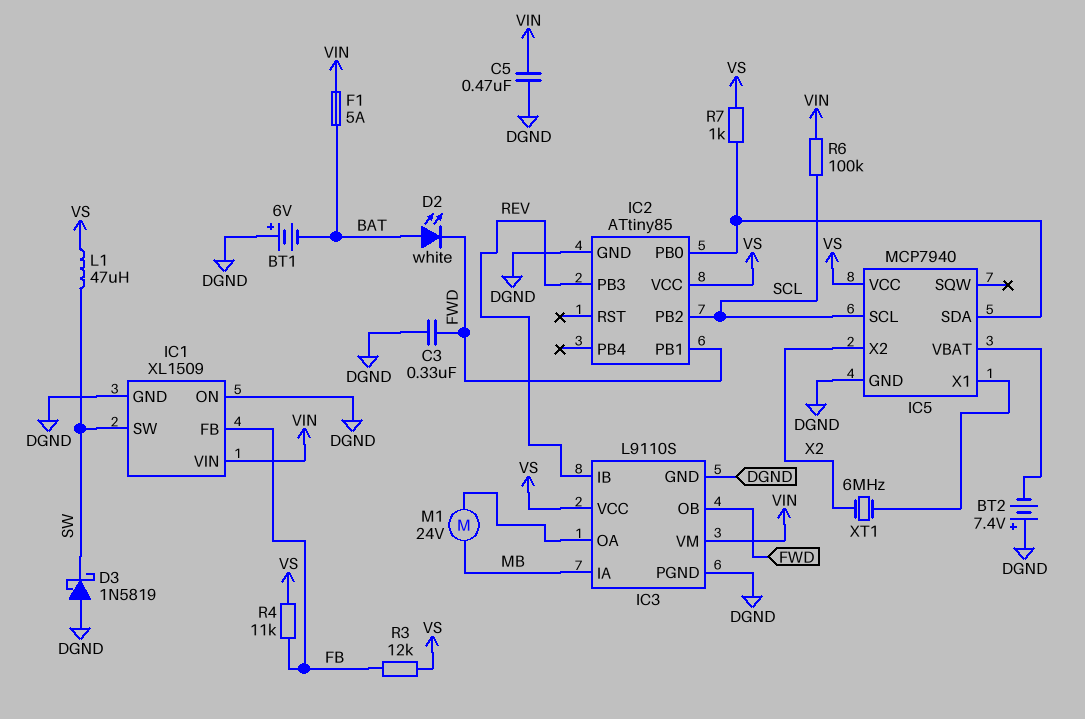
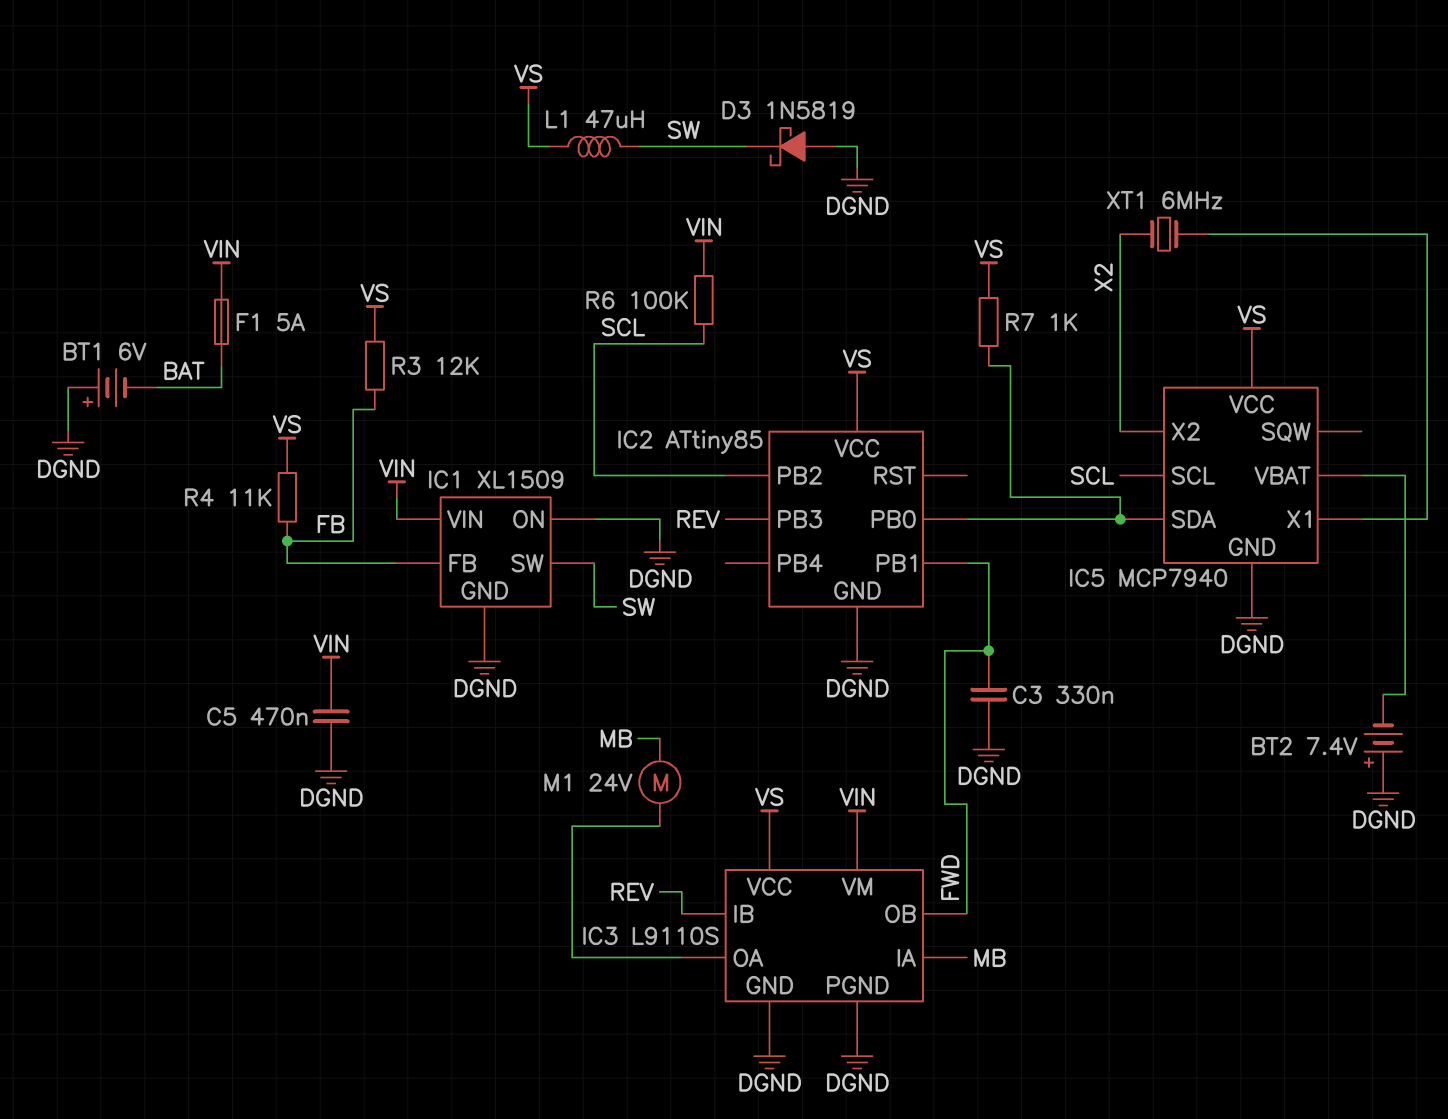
D2: LED white (A BAT, K FWD) -> none

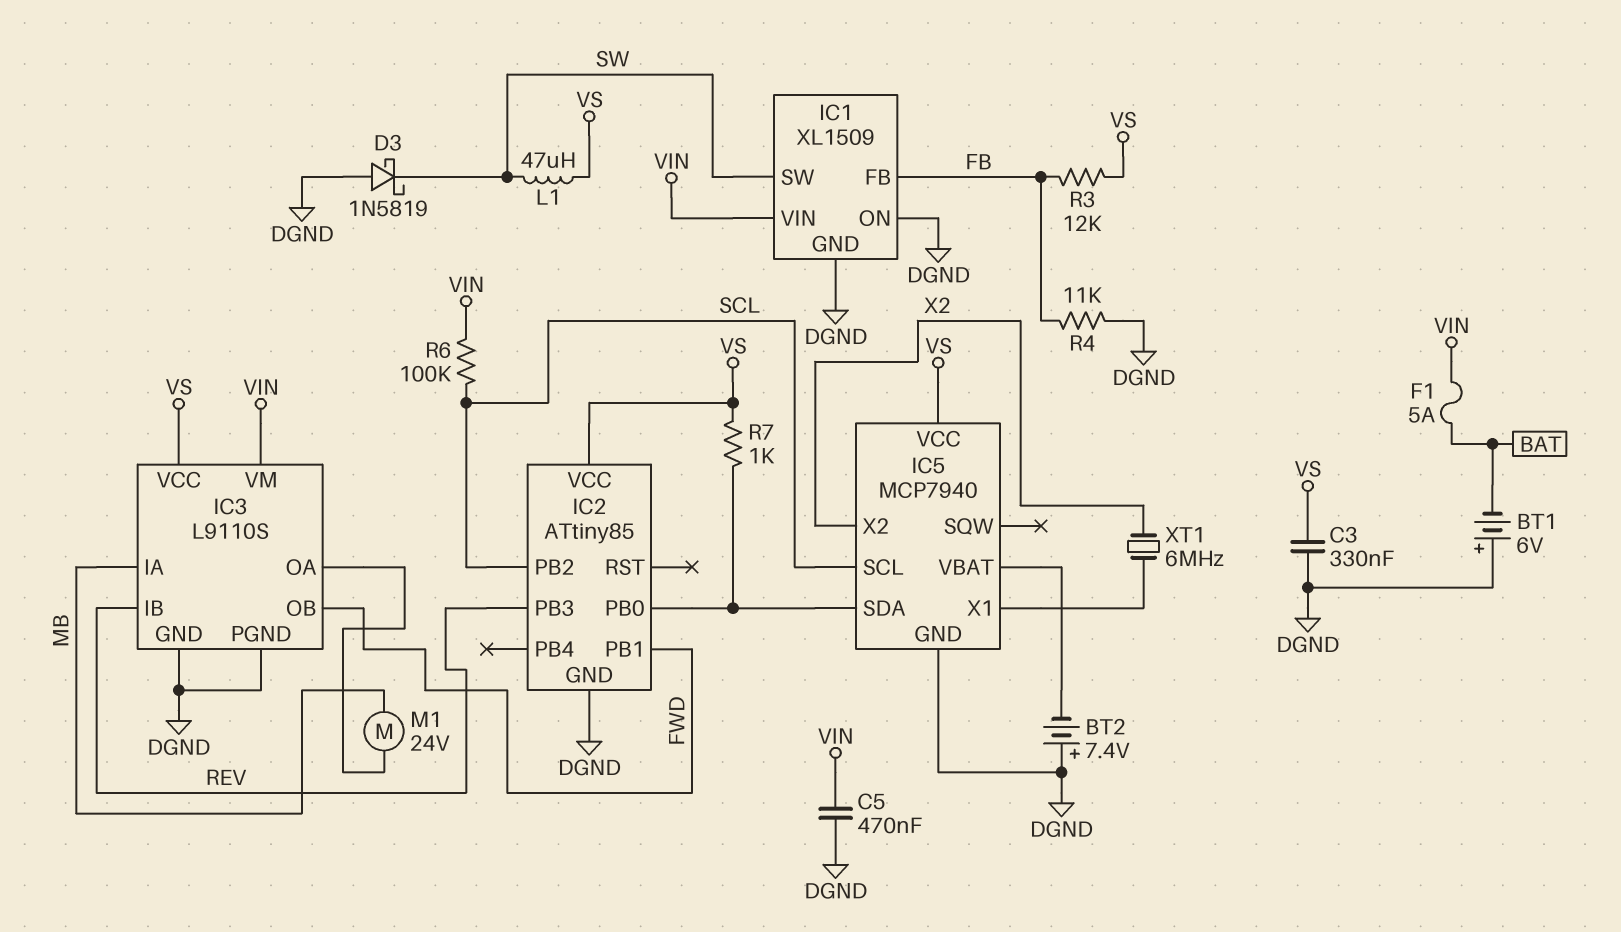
C3: 330nF (DGND, FWD) -> 330nF (DGND, VS)
R4: 11k (FB, VS) -> 11k (DGND, FB)

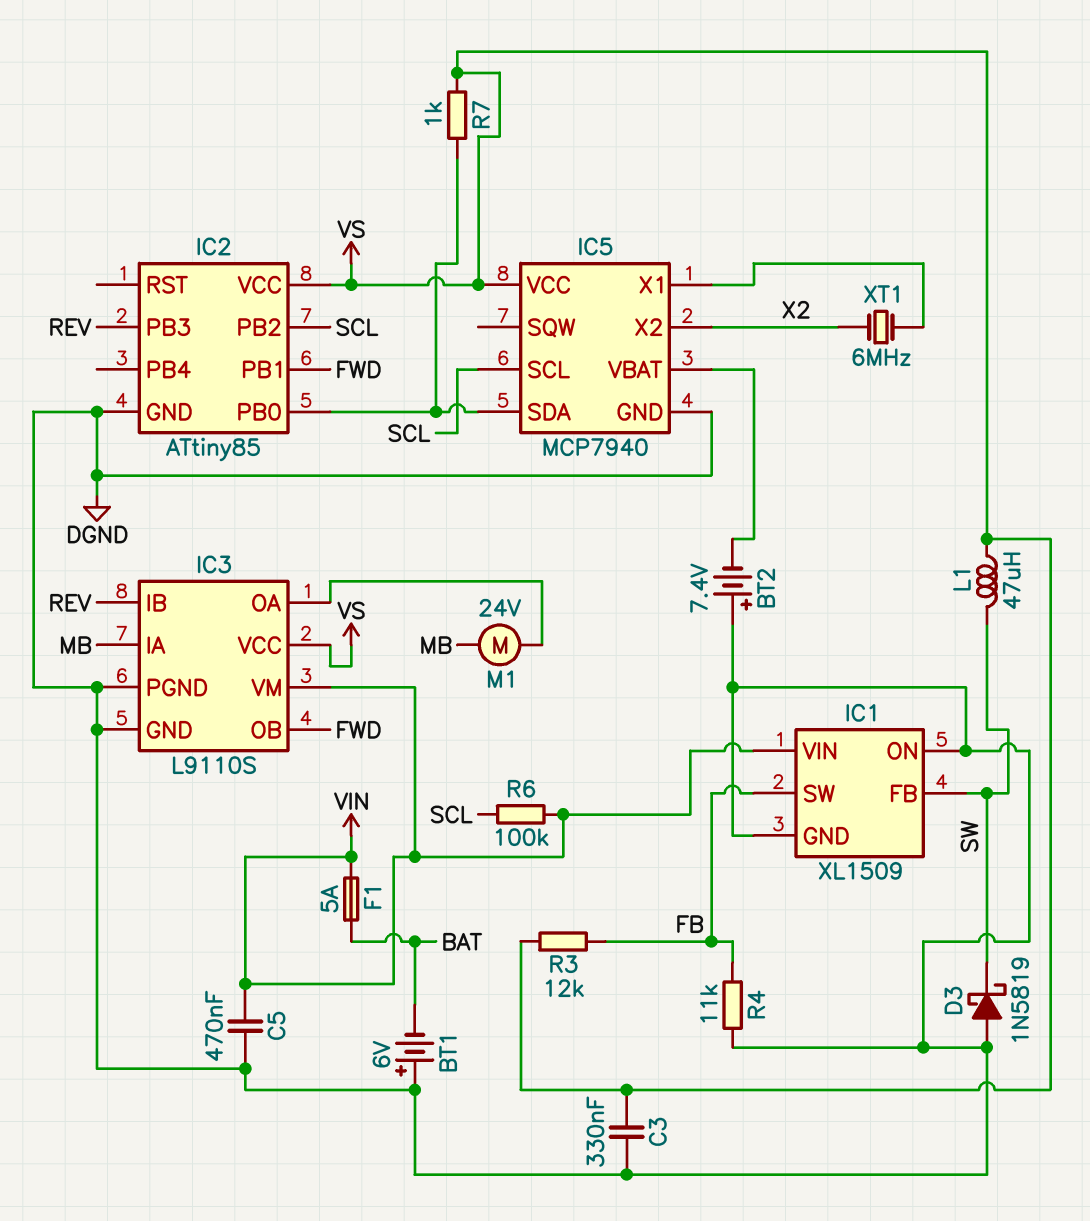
IC1 pin FB: FB -> SW
IC1 pin SW: SW -> FB

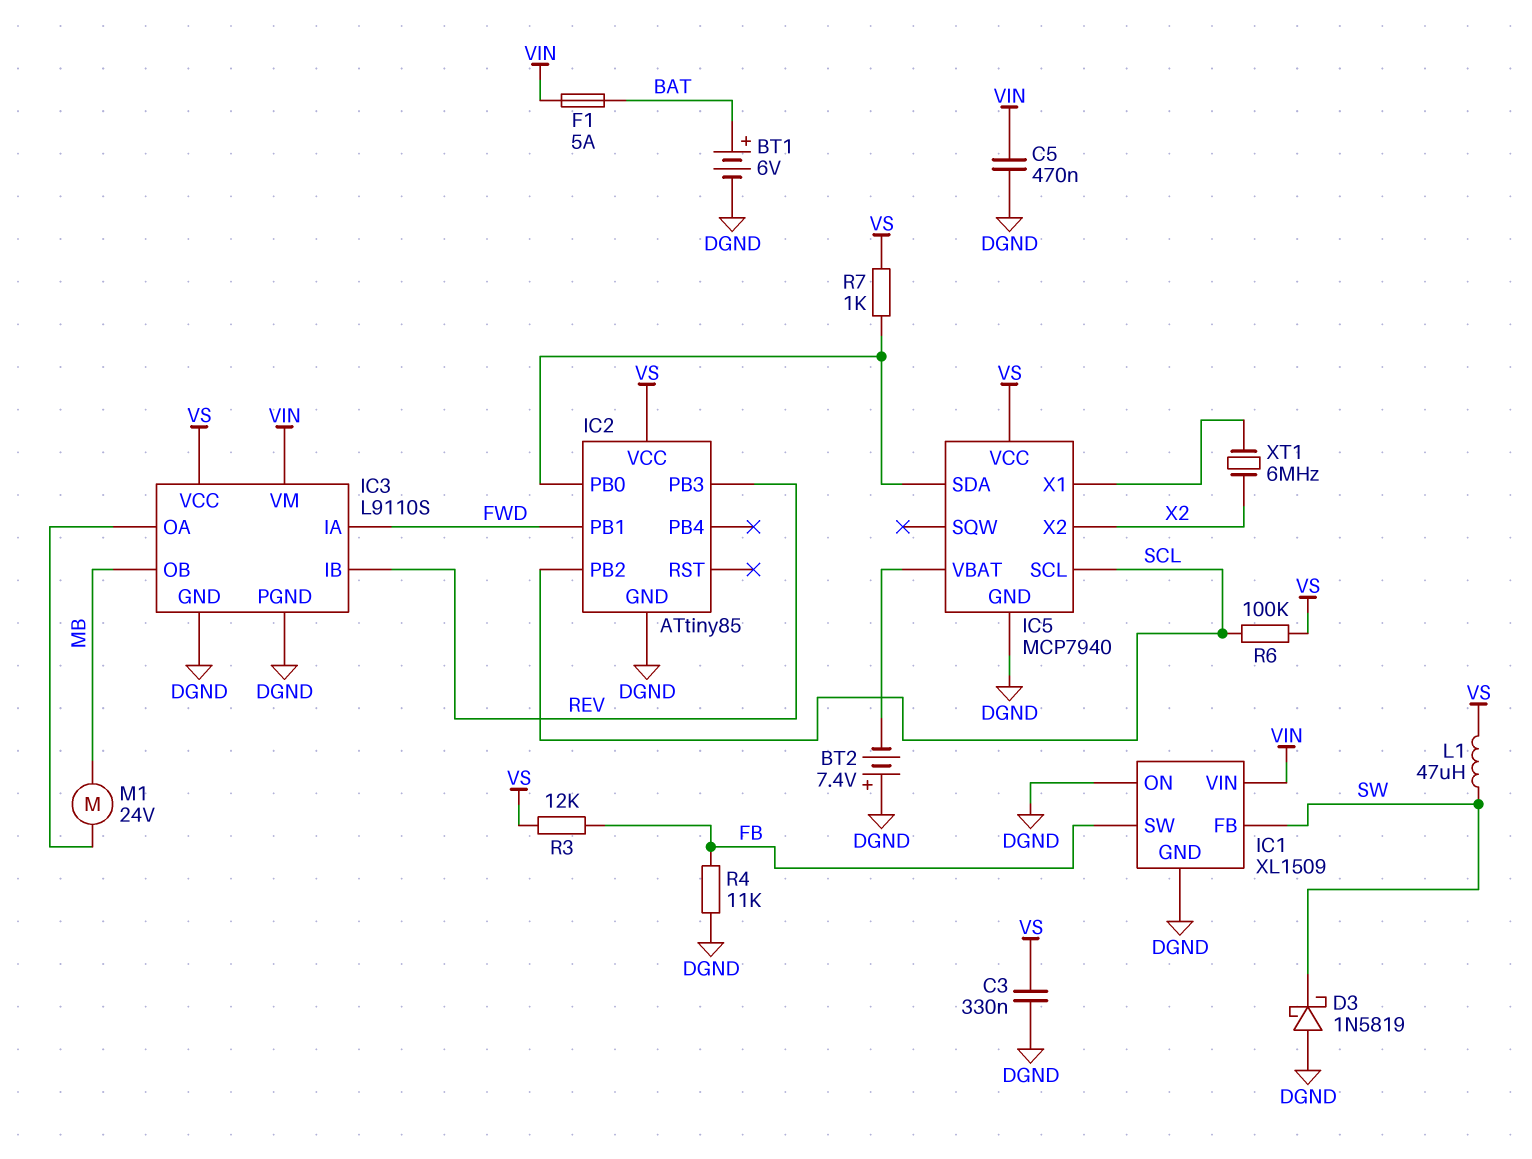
BT1: 6V (plus DGND, minus BAT) -> 6V (plus BAT, minus DGND)
IC3 pin IA: MB -> FWD
IC3 pin OB: FWD -> MB
R6: 100k (SCL, VIN) -> 100k (SCL, VS)

